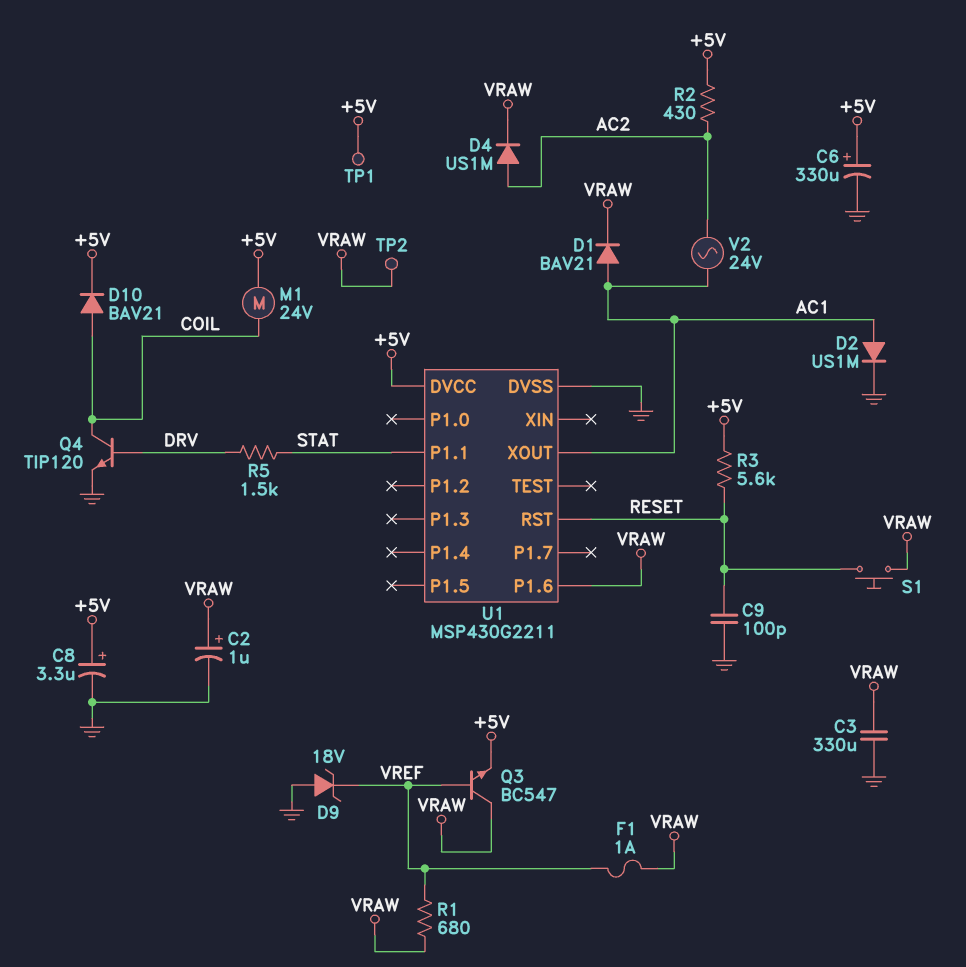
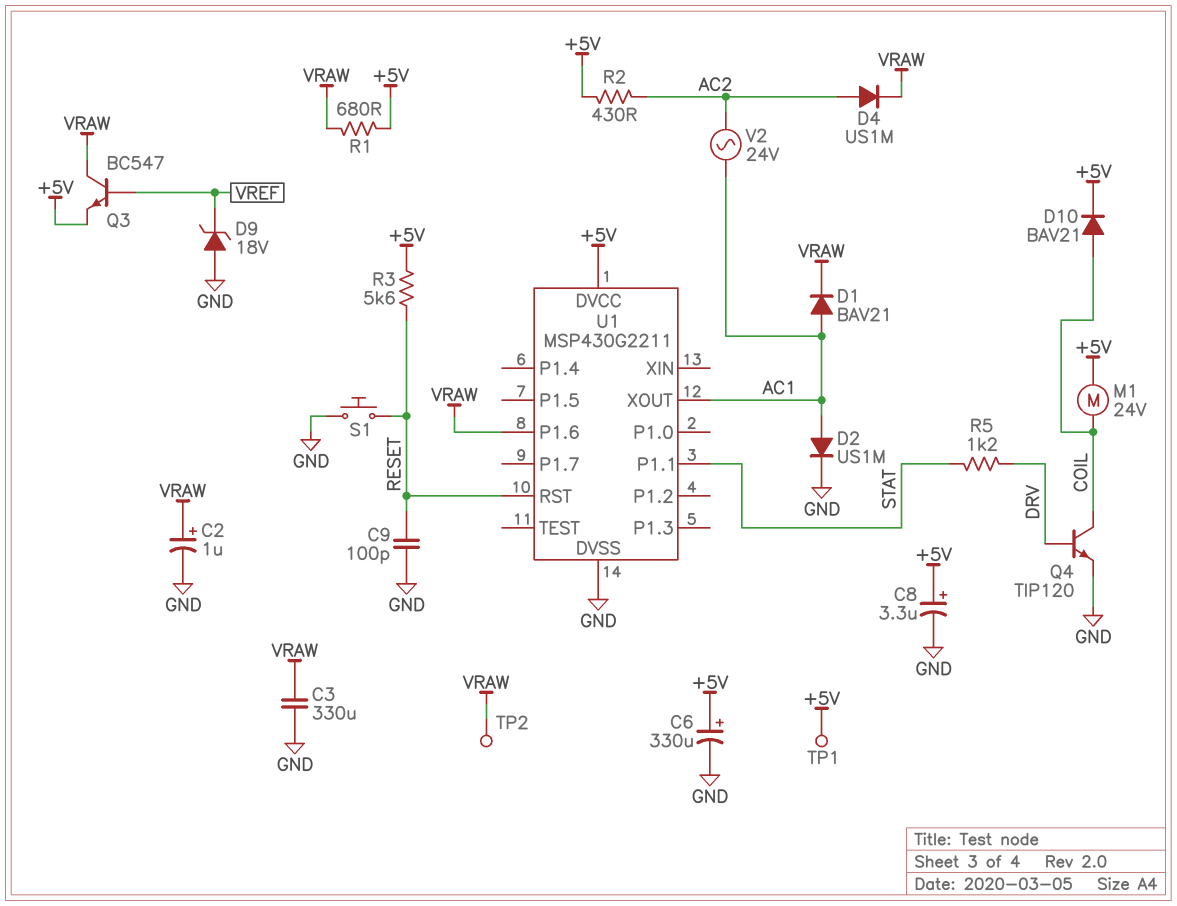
F1: 1A (VRAW, VREF) -> none
R1: 680 (VRAW, VREF) -> 680 (+5V, VRAW)
R5: 1.5k (DRV, STAT) -> 1.2k (DRV, STAT)
S1: button (RESET, VRAW) -> button (GND, RESET)

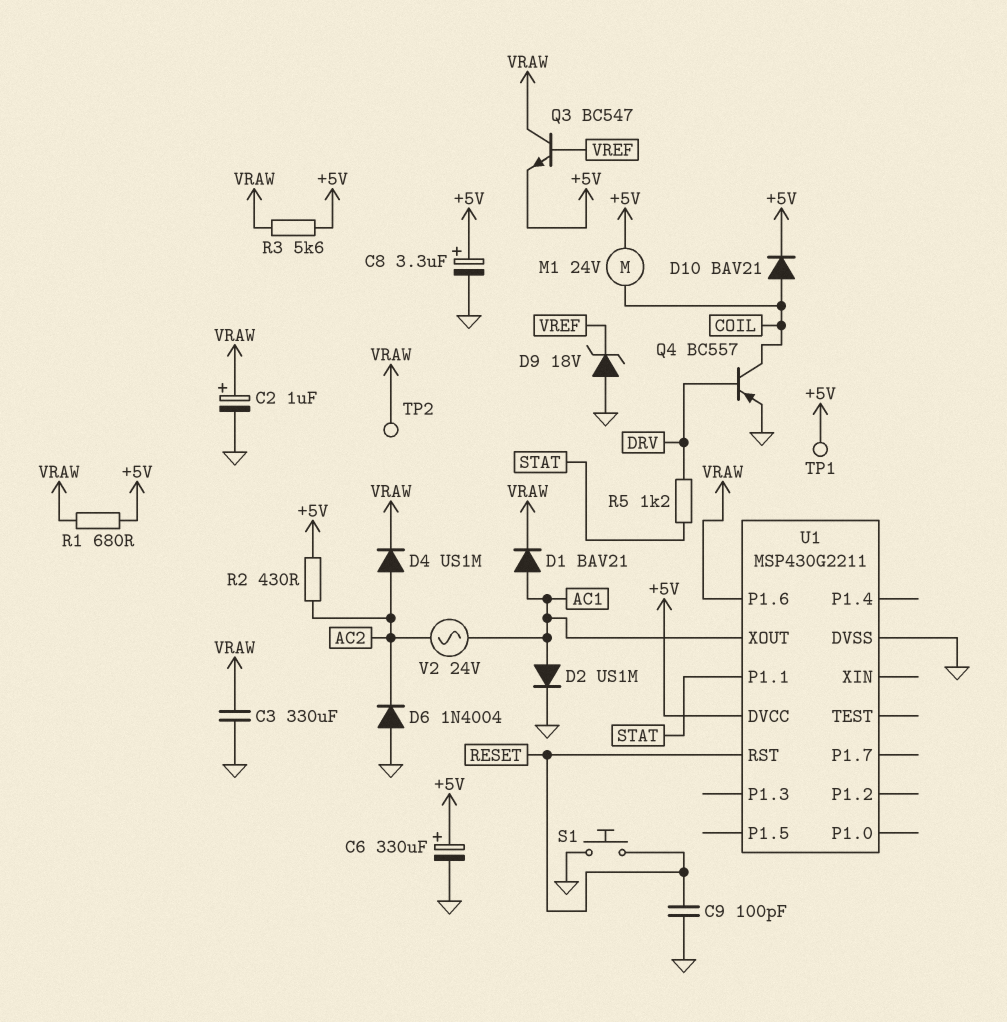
D6: none -> diode 1N4004 (A GND, K AC2)
Q4: NPN TIP120 (B DRV, C COIL, E GND) -> PNP BC557 (B DRV, C COIL, E GND)
R3: 5.6k (+5V, RESET) -> 5.6k (+5V, VRAW)

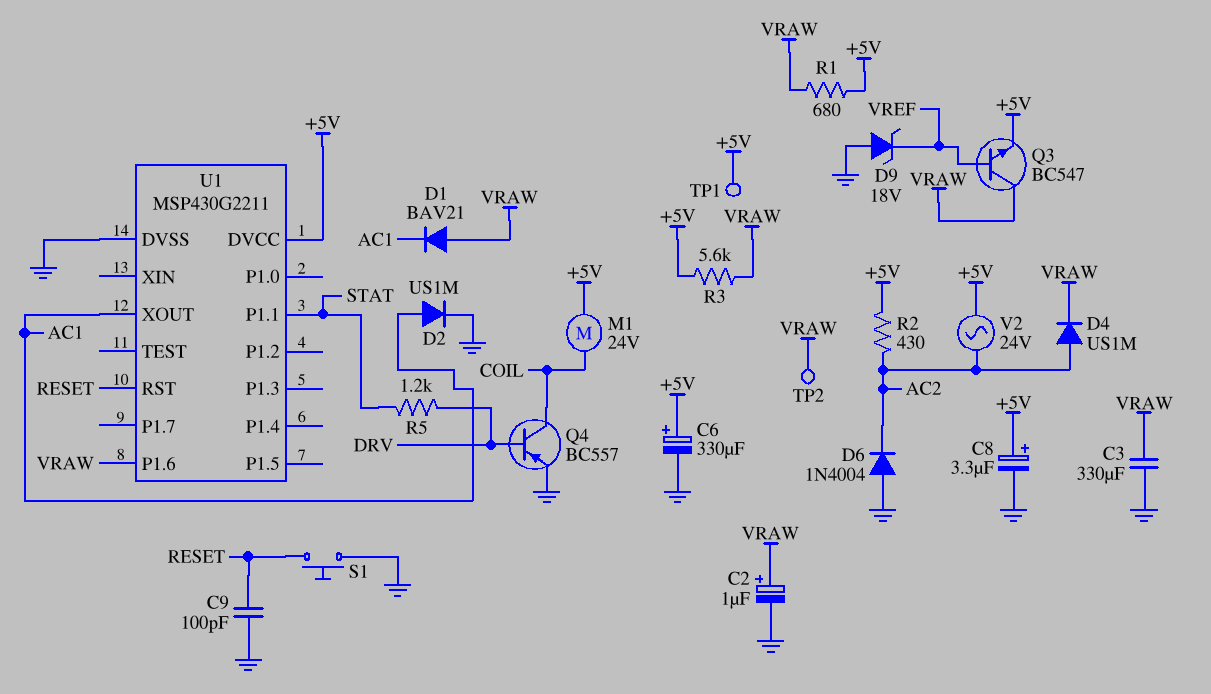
D1: diode BAV21 (A AC1, K VRAW) -> diode BAV21 (A VRAW, K AC1)
D10: diode BAV21 (A COIL, K +5V) -> none
V2: AC 24V (AC1, AC2) -> AC 24V (+5V, AC2)

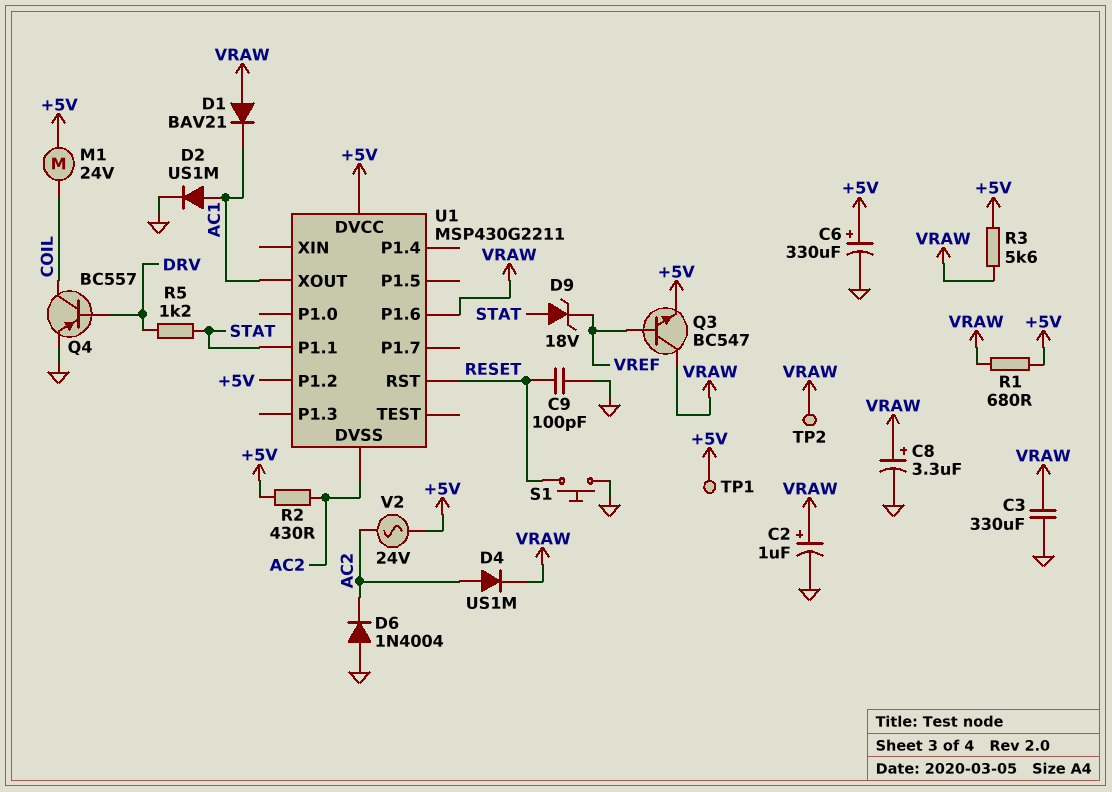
C8: 3.3uF (plus +5V, minus GND) -> 3.3uF (plus VRAW, minus GND)
D9: zener 18V (A GND, K VREF) -> zener 18V (A STAT, K VREF)
U1 pin DVSS: GND -> AC2
U1 pin P1.2: none -> +5V

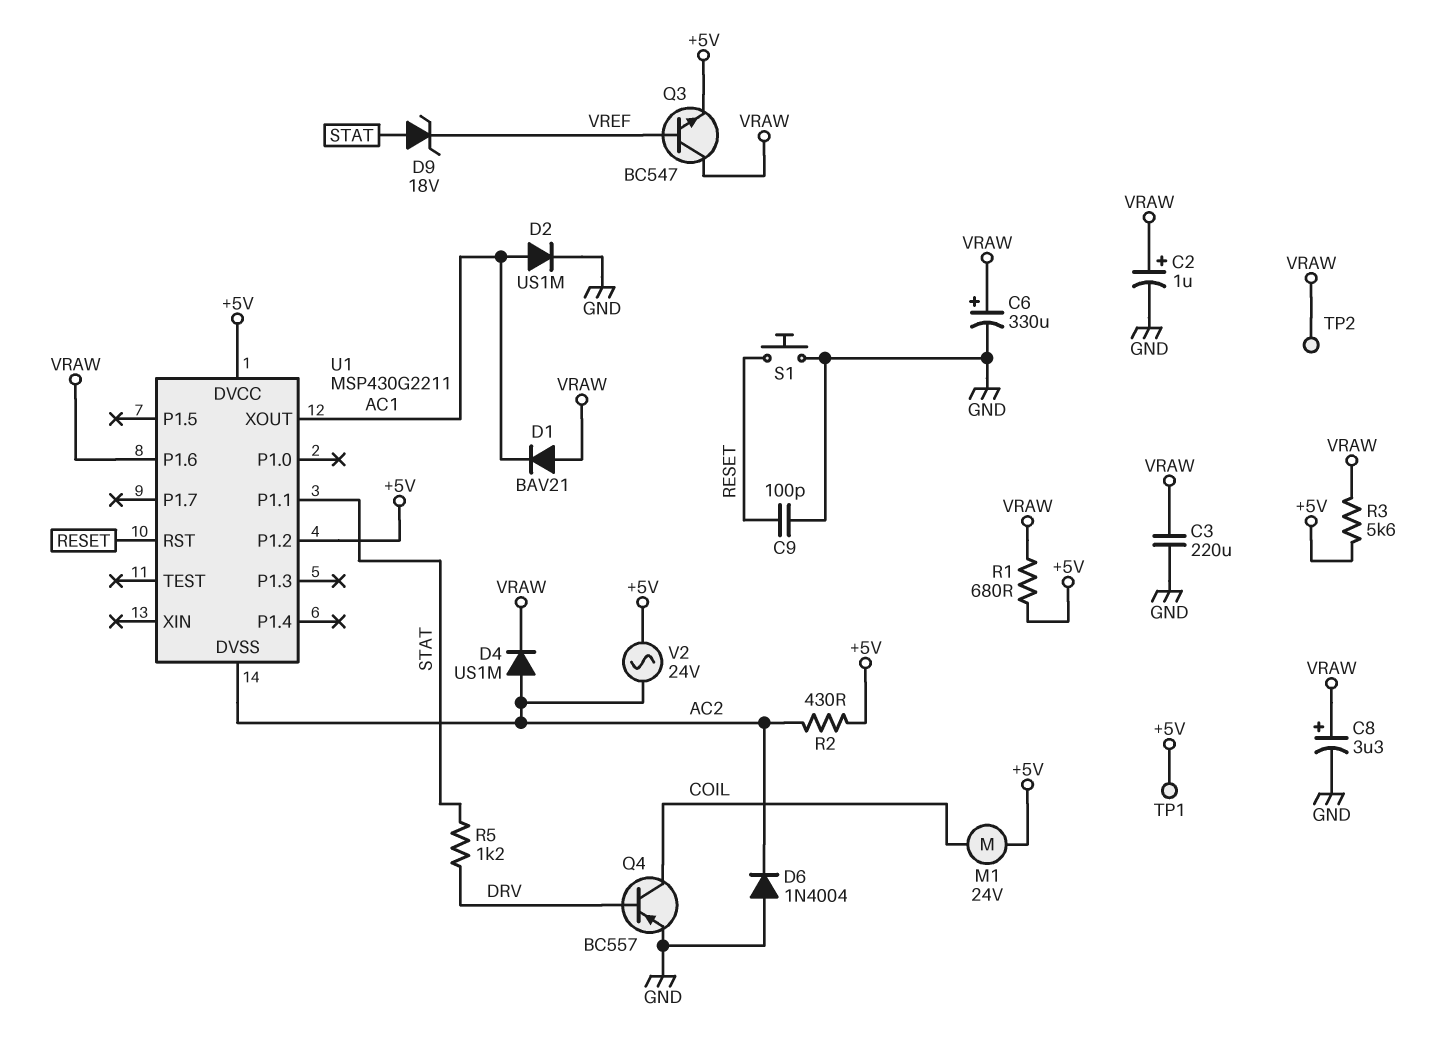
C3: 330uF (GND, VRAW) -> 220uF (GND, VRAW)
C6: 330uF (plus +5V, minus GND) -> 330uF (plus VRAW, minus GND)

